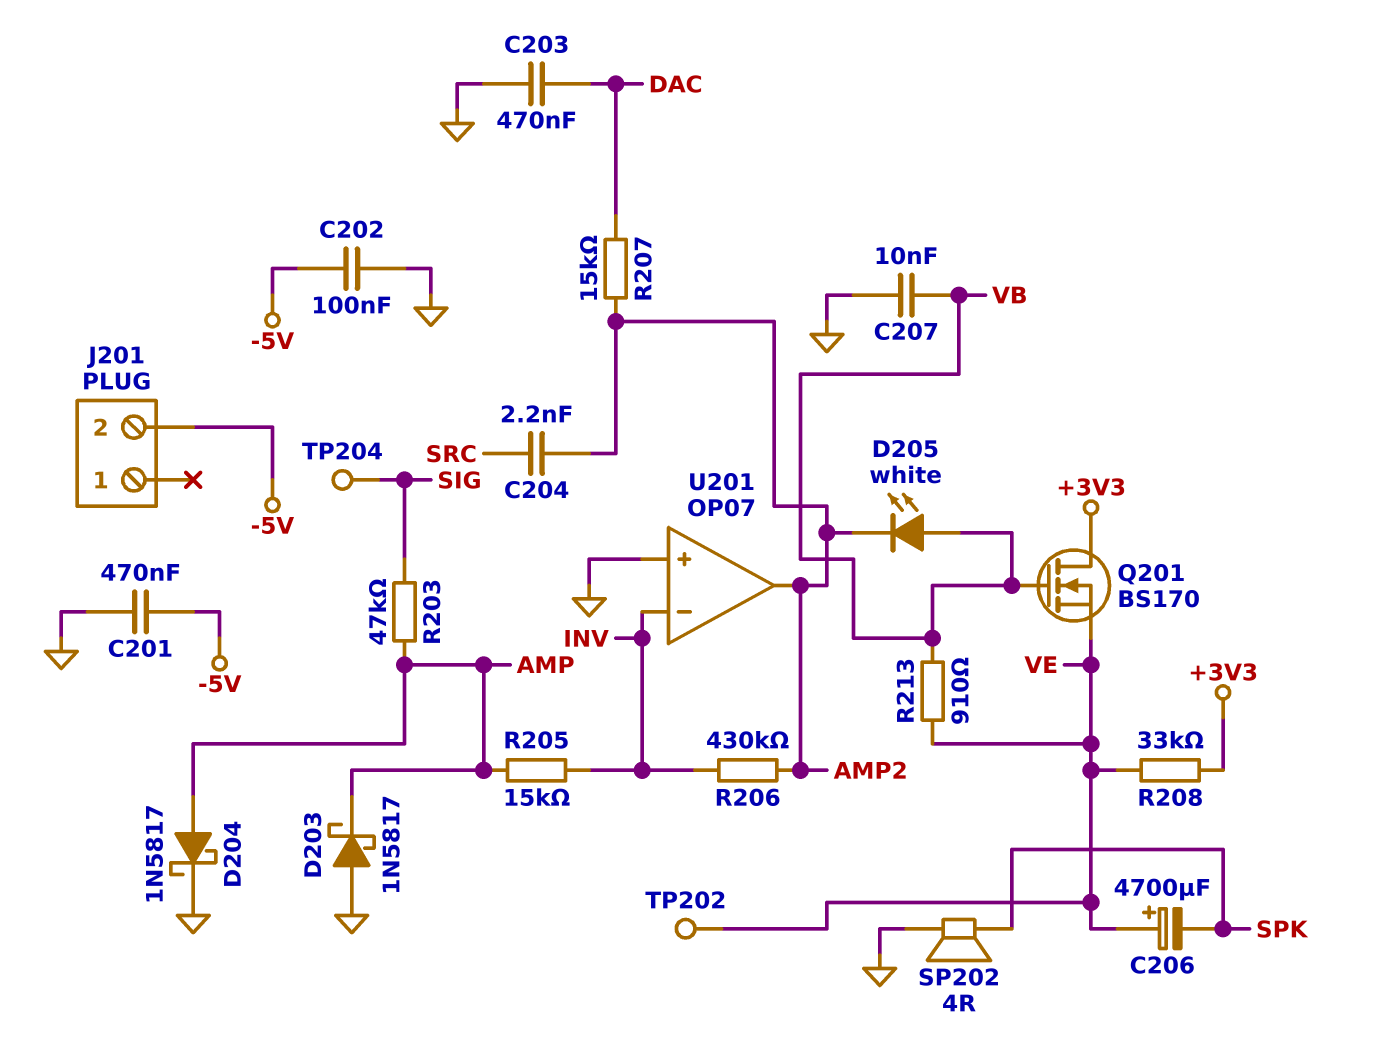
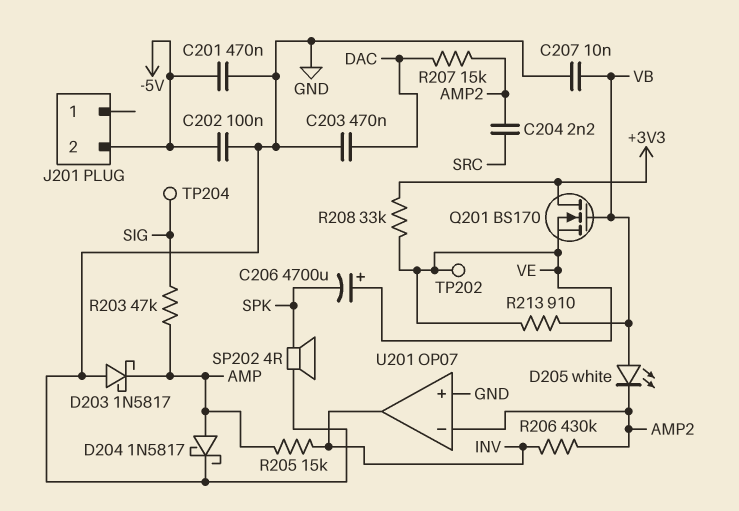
U201 pin in-: INV -> AMP2
U201 pin out: AMP2 -> INV

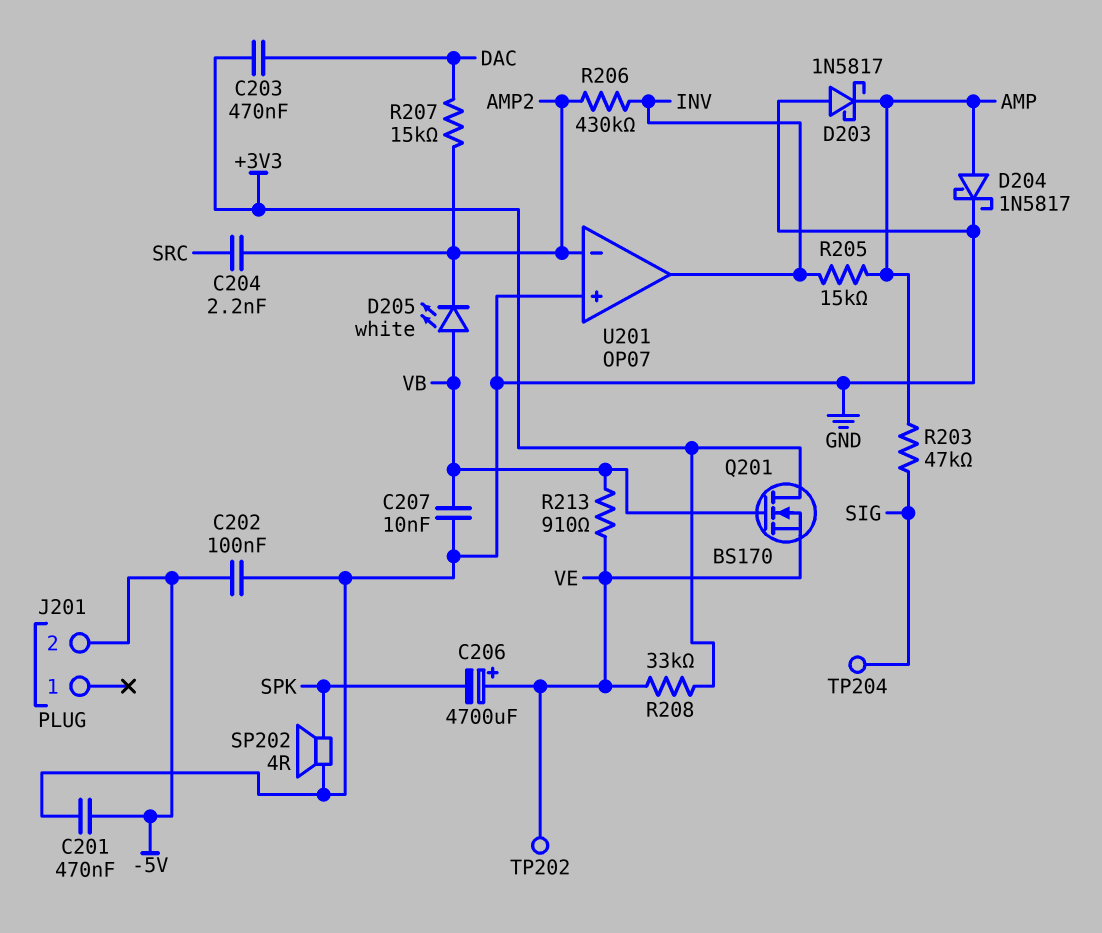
C203: 470nF (DAC, GND) -> 470nF (+3V3, DAC)

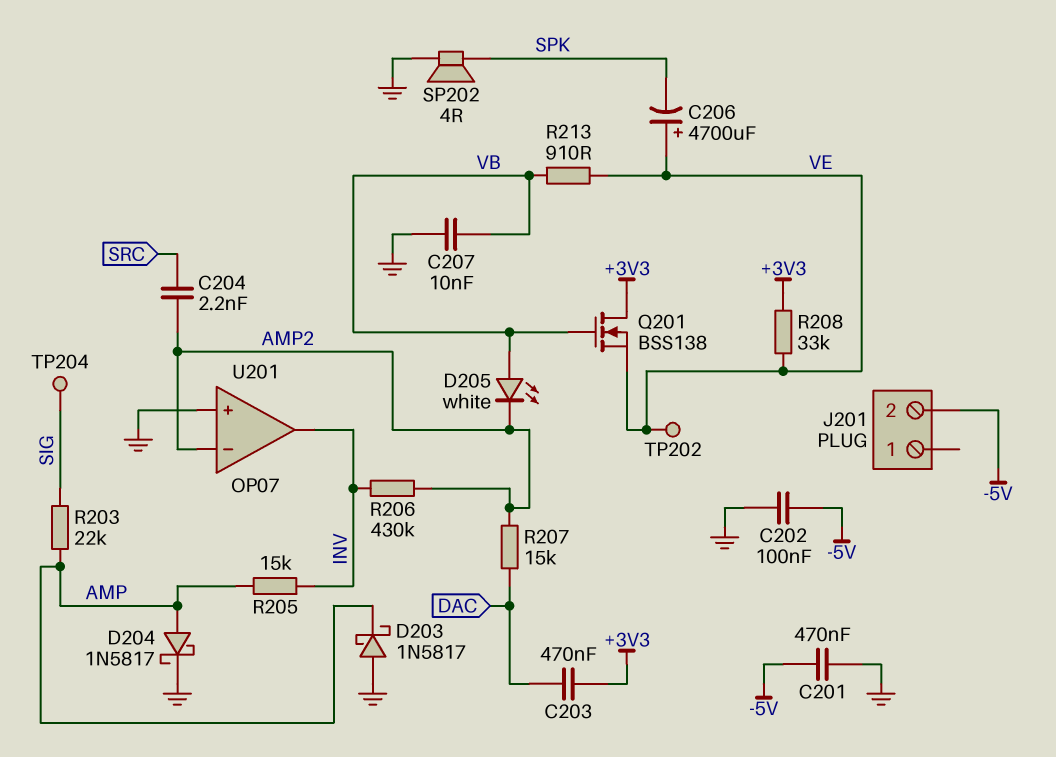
Q201: NMOS BS170 (G VB, D +3V3, S VE) -> NMOS BSS138 (G VB, D +3V3, S VE)
R203: 47k (AMP, SIG) -> 22k (AMP, SIG)

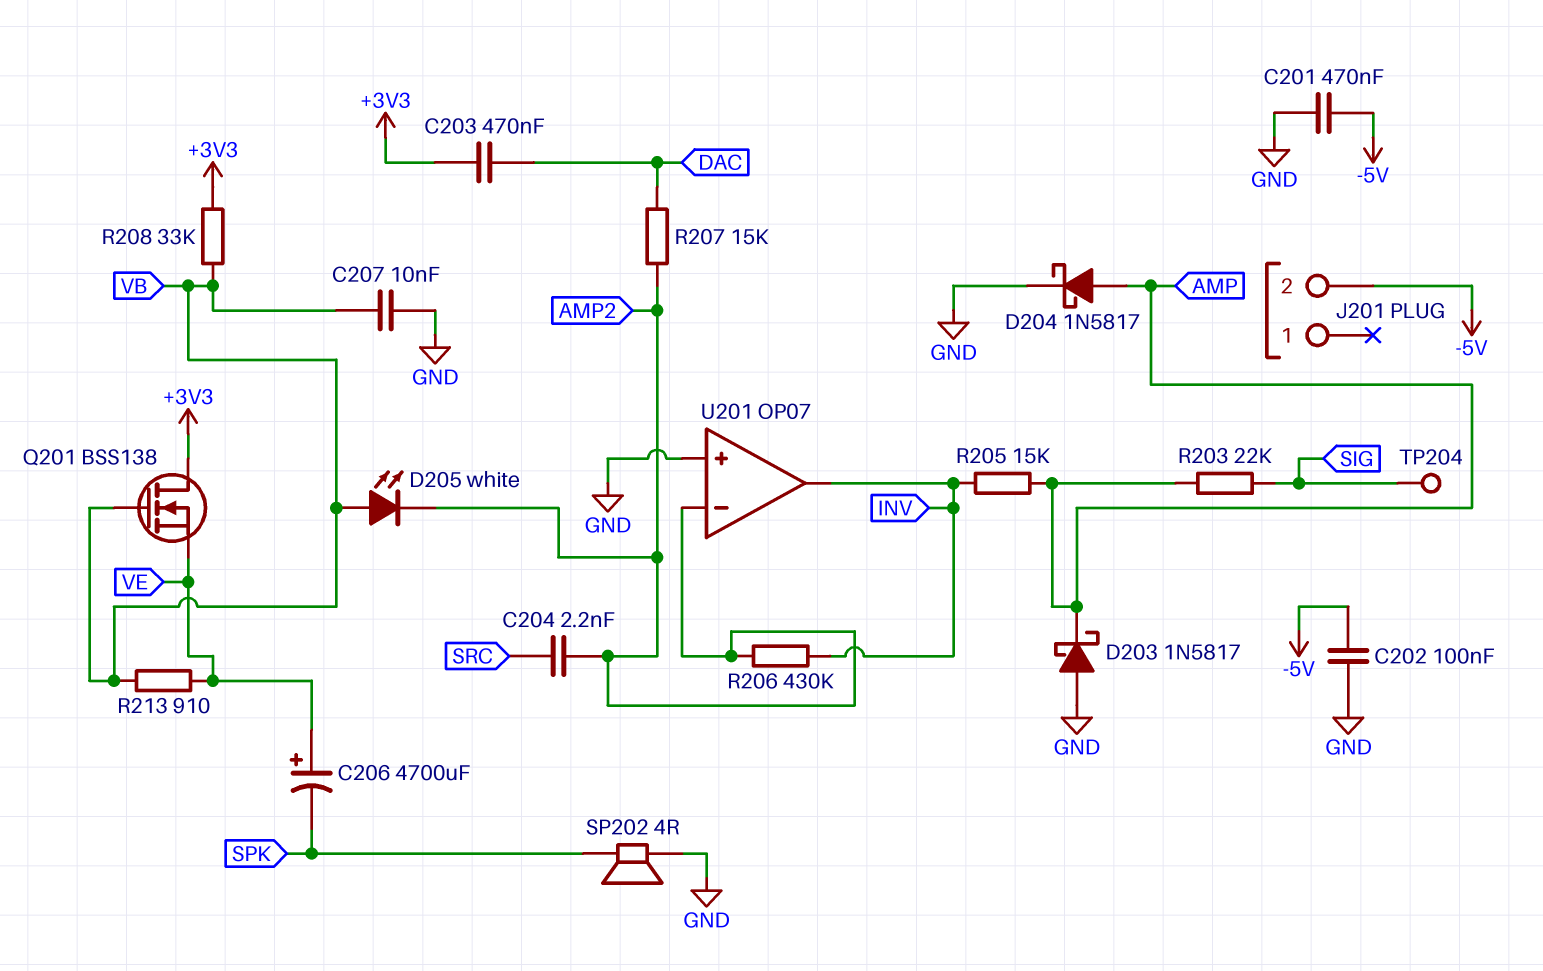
R208: 33k (+3V3, VE) -> 33k (+3V3, VB)
TP202: test point (VE) -> none

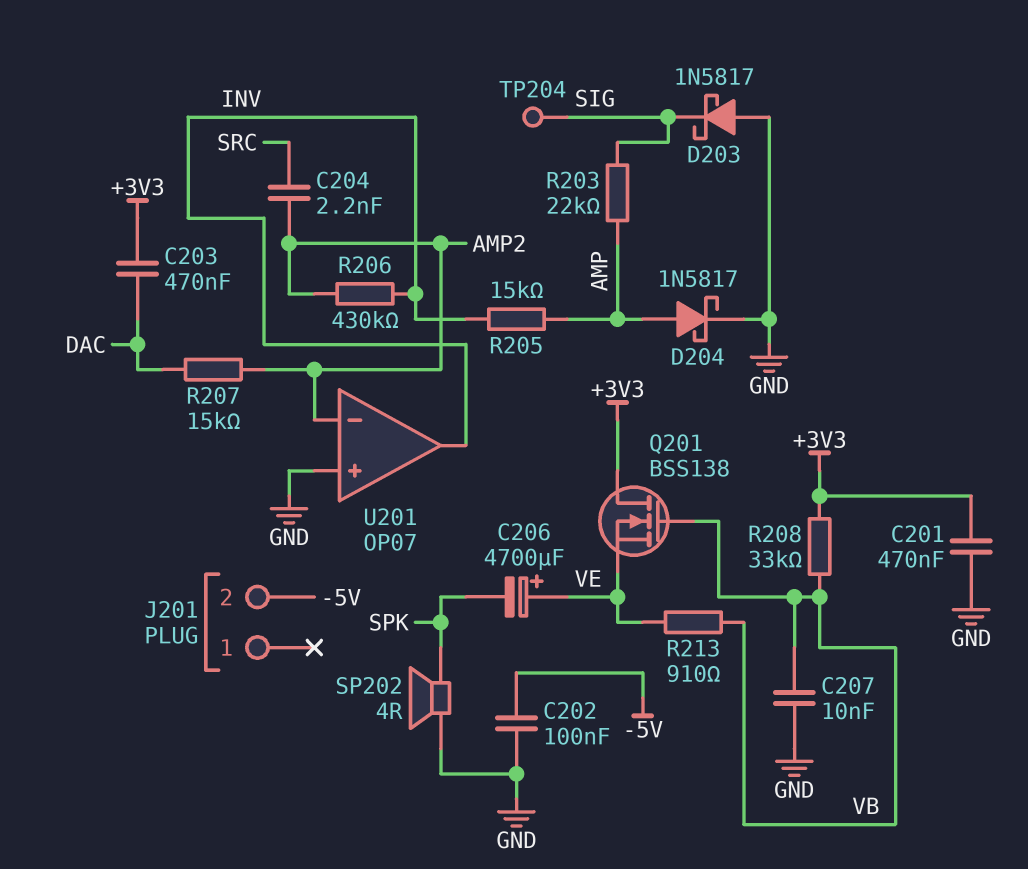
C201: 470nF (-5V, GND) -> 470nF (+3V3, GND)
D203: schottky 1N5817 (A GND, K AMP) -> schottky 1N5817 (A GND, K SIG)
D205: LED white (A VB, K AMP2) -> none

